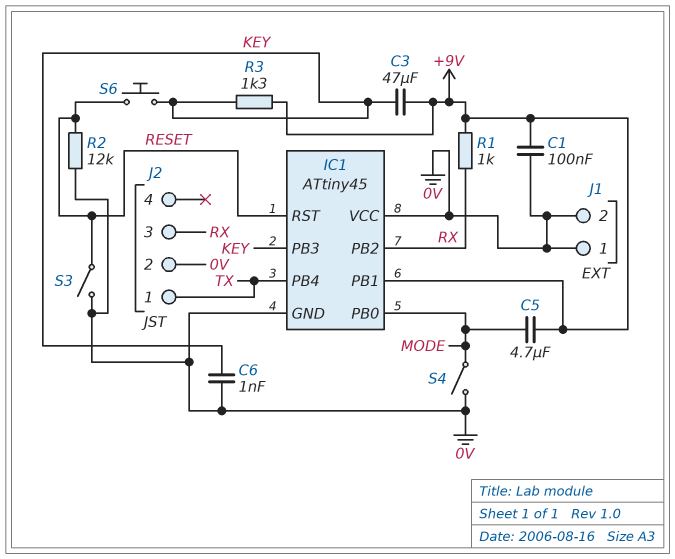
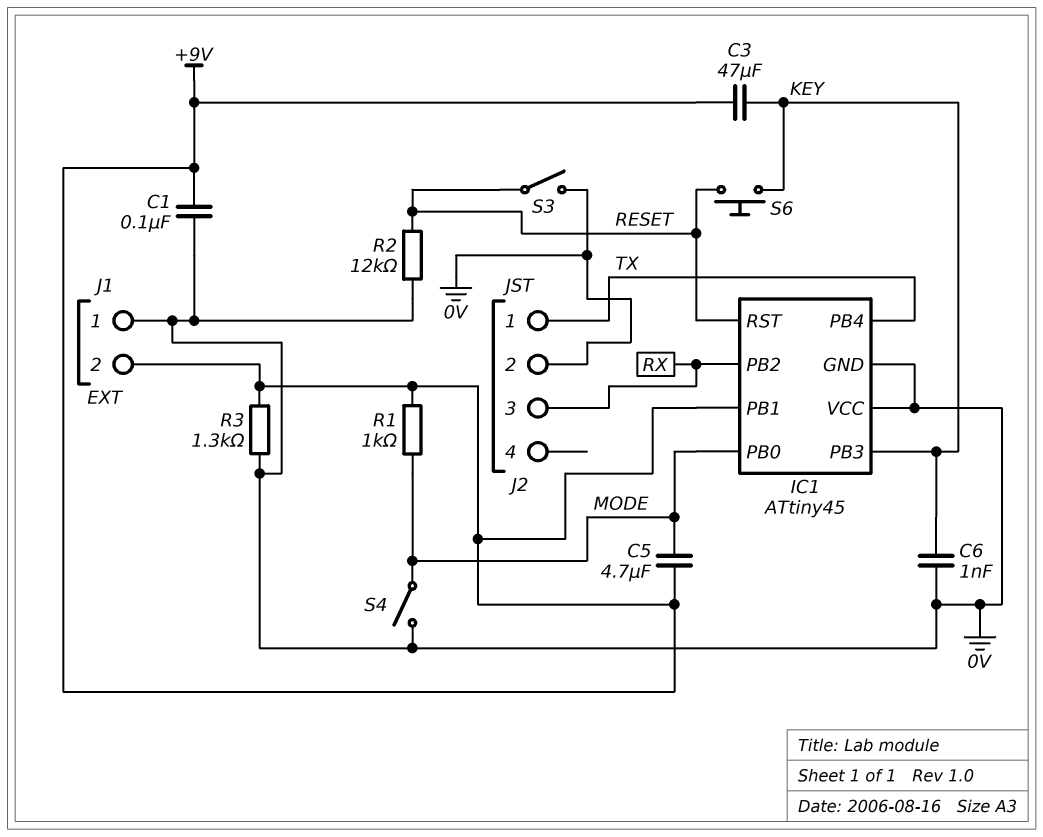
J1 pin 2: 0V -> +9V
R1: 1k (+9V, RX) -> 1k (+9V, MODE)
R3: 1.3k (+9V, KEY) -> 1.3k (+9V, 0V)

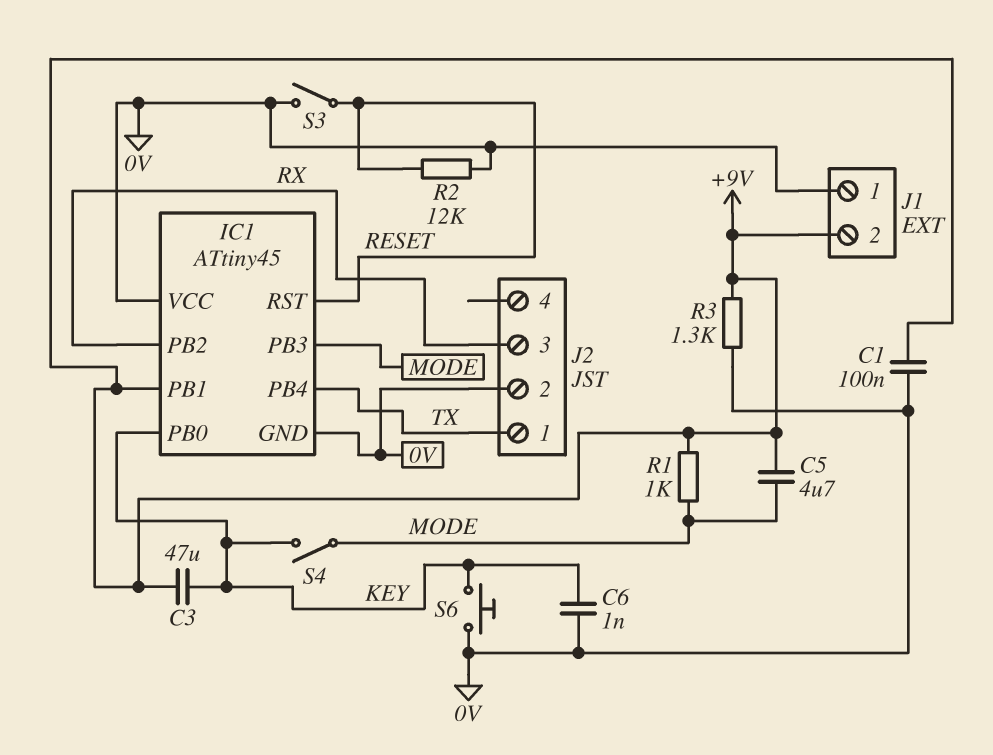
IC1 pin PB0: MODE -> KEY
IC1 pin PB3: KEY -> MODE
S4: switch (0V, MODE) -> switch (KEY, MODE)
S6: button (KEY, RESET) -> button (0V, KEY)

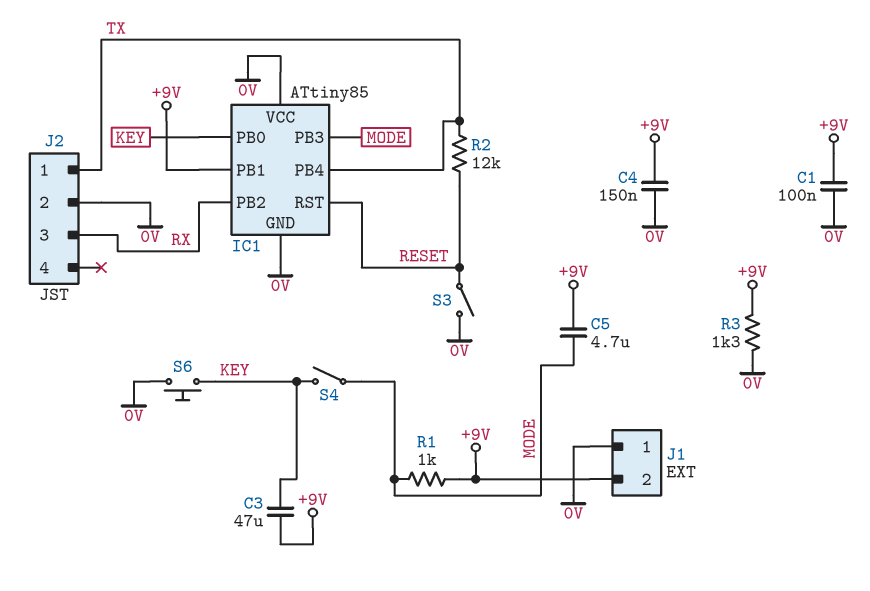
C4: none -> 150nF (+9V, 0V)
C6: 1nF (0V, KEY) -> none
IC1: ATtiny45 -> ATtiny85
R2: 12k (0V, RESET) -> 12k (RESET, TX)

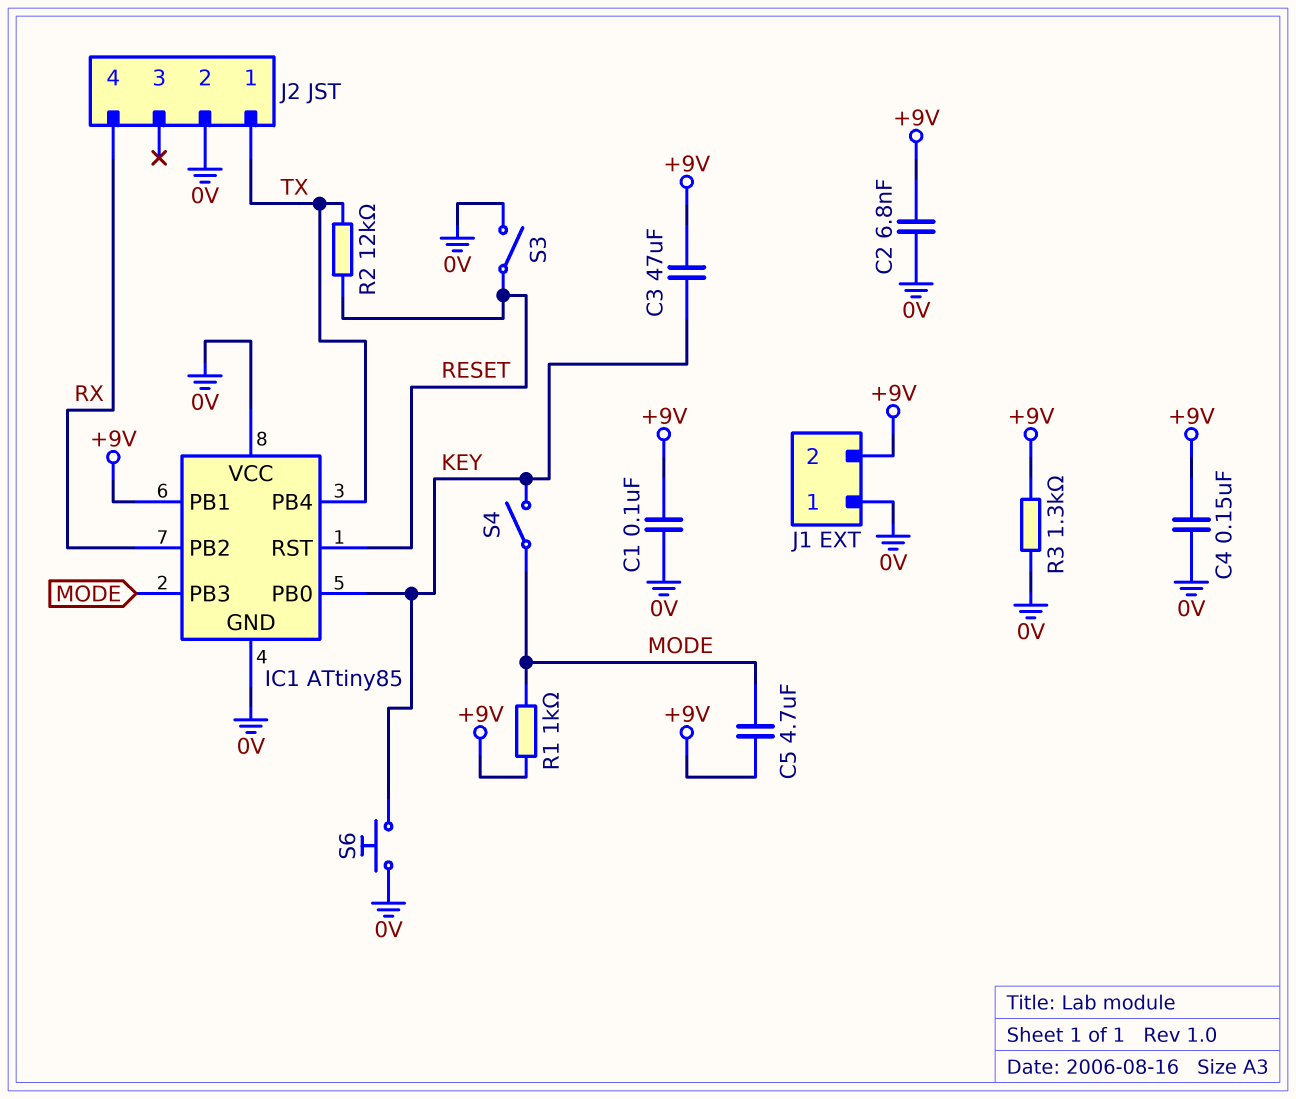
C2: none -> 6.8nF (+9V, 0V)
J2 pin 3: RX -> none
J2 pin 4: none -> RX

